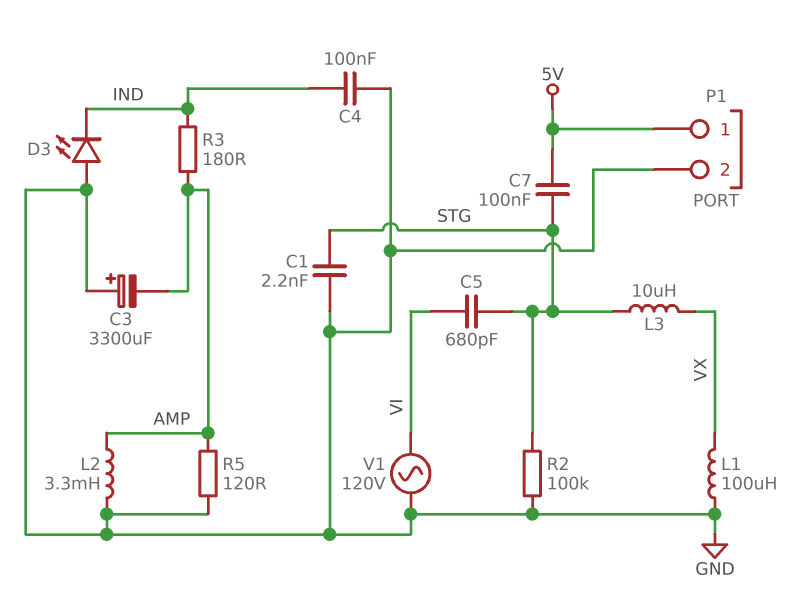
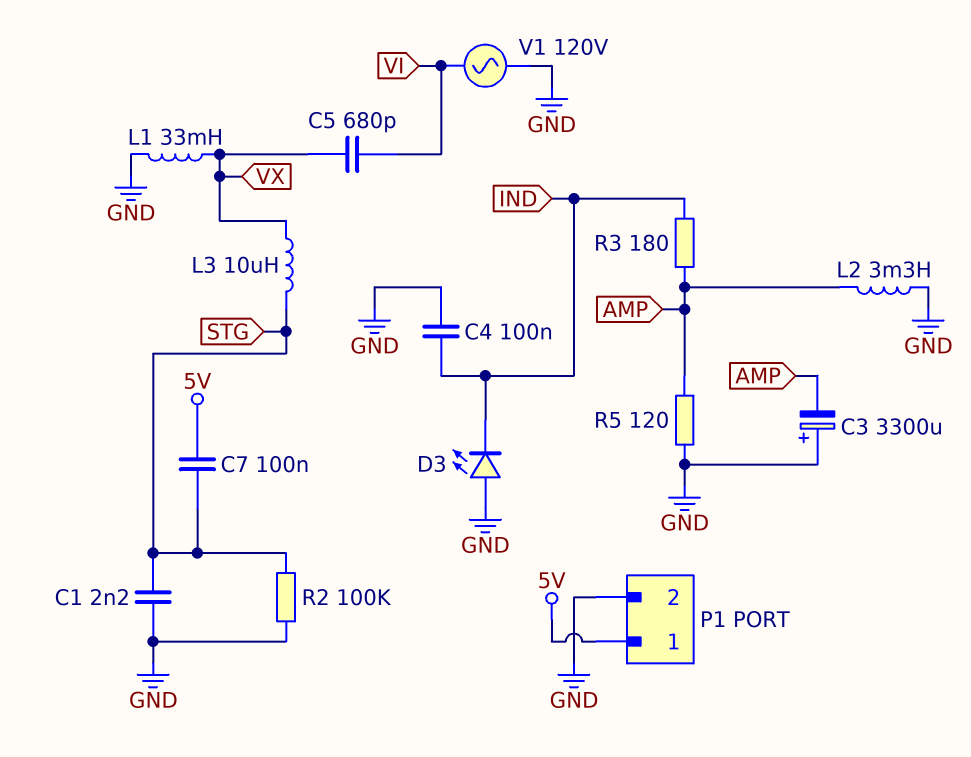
C5: 680pF (STG, VI) -> 680pF (VI, VX)
L1: 100uH (GND, VX) -> 33mH (GND, VX)

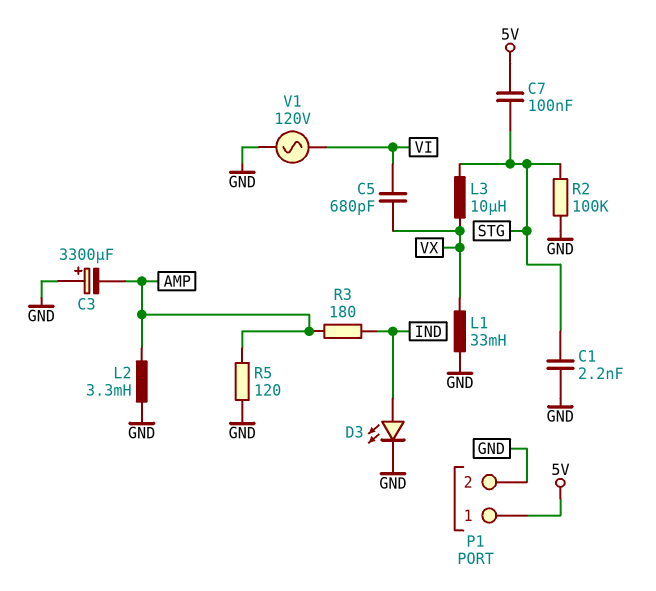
C4: 100nF (GND, IND) -> none
D3: LED (A GND, K IND) -> LED (A IND, K GND)

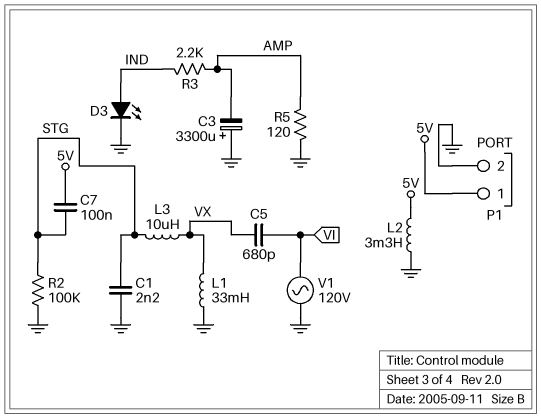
L2: 3.3mH (AMP, GND) -> 3.3mH (5V, GND)
R3: 180 (AMP, IND) -> 2.2k (AMP, IND)

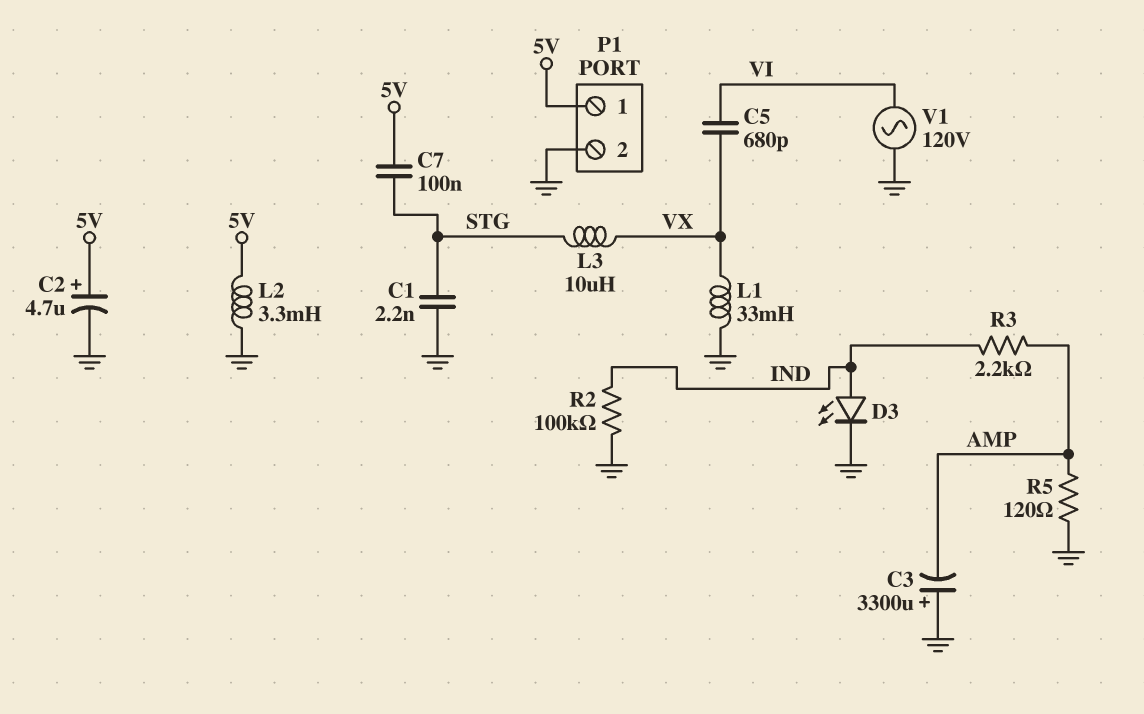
C2: none -> 4.7uF (plus 5V, minus GND)
R2: 100k (GND, STG) -> 100k (GND, IND)

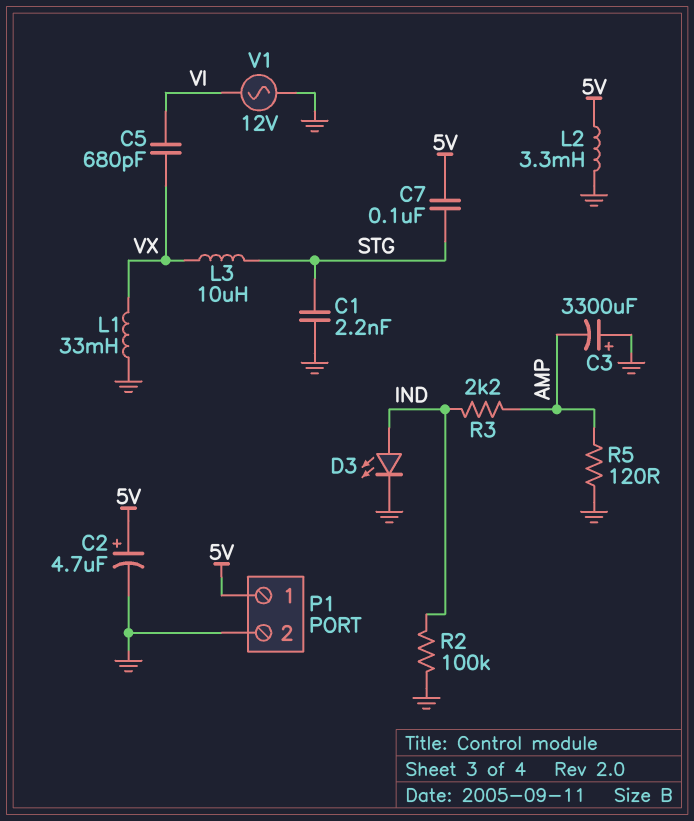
V1: AC 120V (GND, VI) -> AC 12V (GND, VI)

